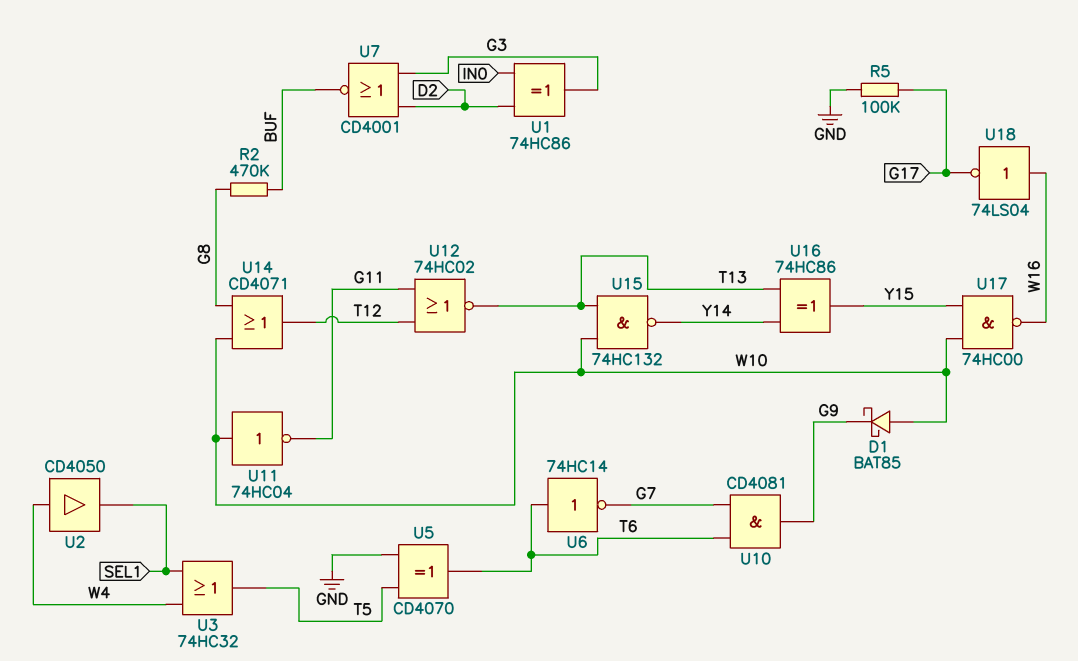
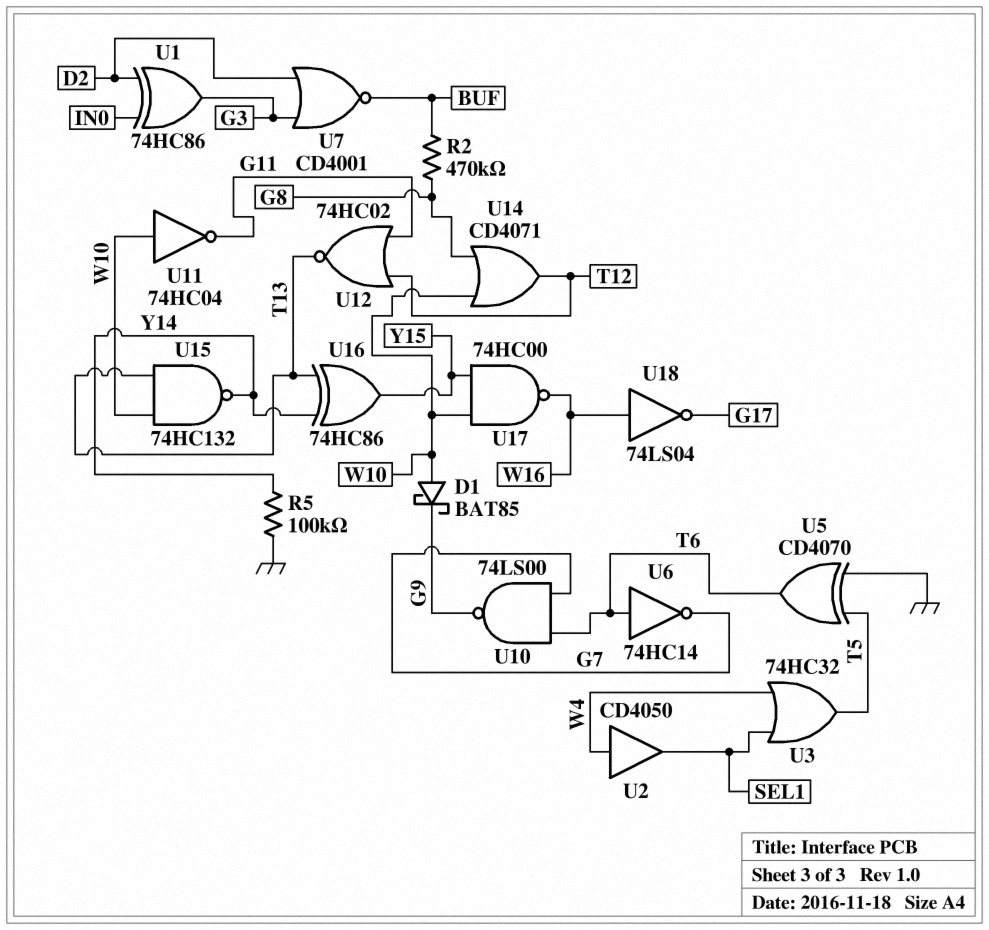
R5: 100k (G17, GND) -> 100k (GND, Y14)
U10: AND CD4081 (in G7, in T6, out G9) -> NAND 74LS00 (in G7, in T6, out G9)

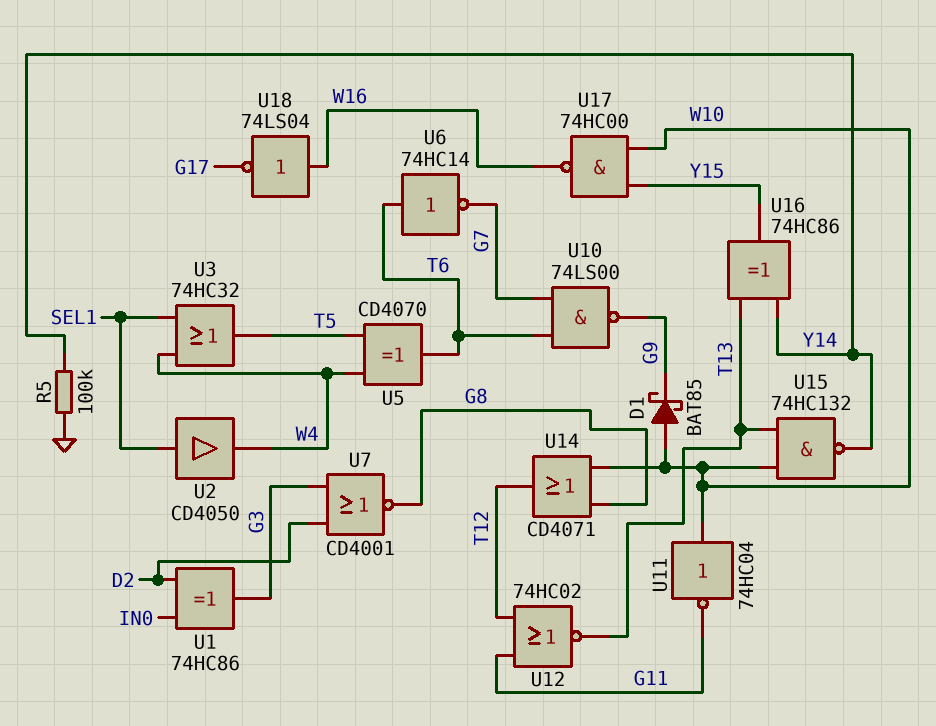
R2: 470k (BUF, G8) -> none
U2: buffer CD4050 (in W4, out SEL1) -> buffer CD4050 (in SEL1, out W4)
U5: XOR CD4070 (in GND, in T5, out T6) -> XOR CD4070 (in T5, in W4, out T6)
U7: NOR CD4001 (in D2, in G3, out BUF) -> NOR CD4001 (in D2, in G3, out G8)

